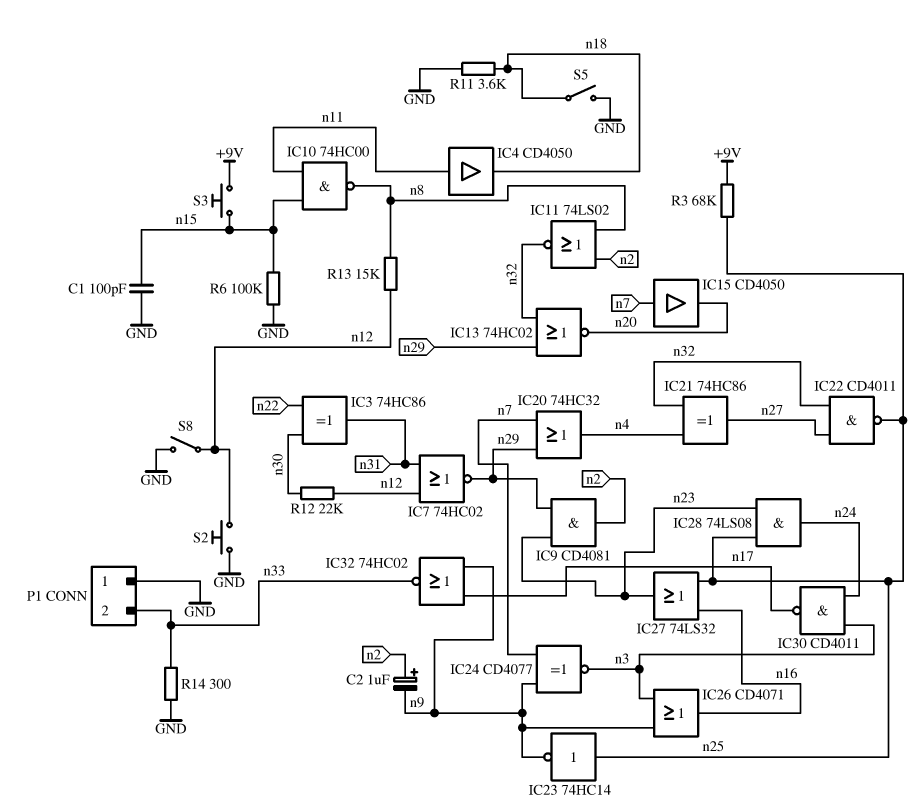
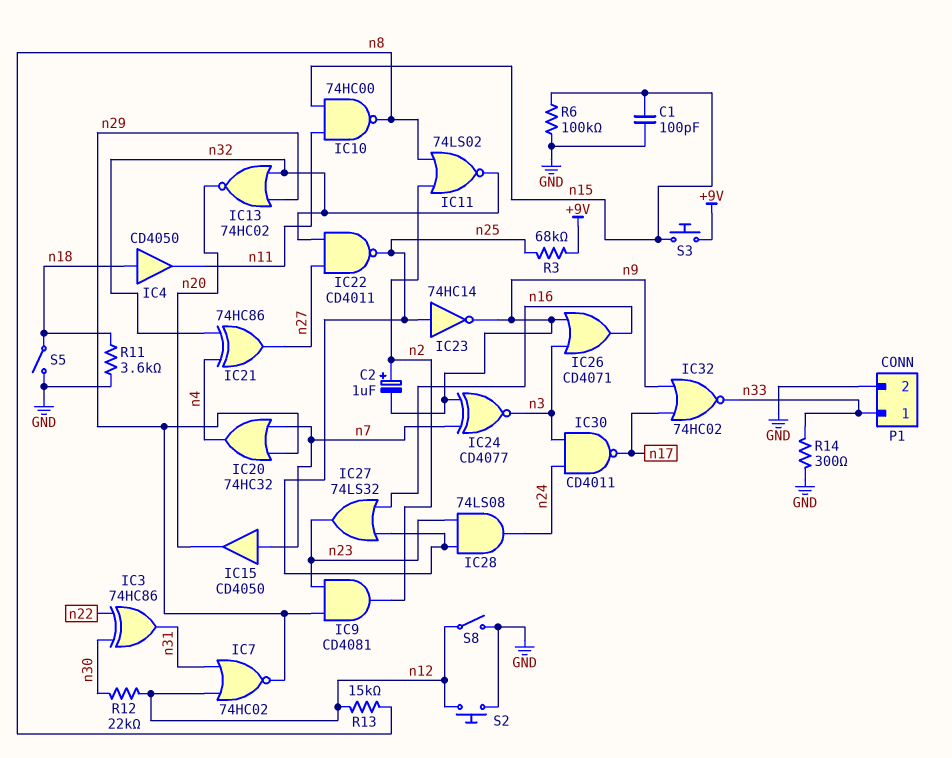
IC4: buffer CD4050 (in n11, out n18) -> buffer CD4050 (in n18, out n11)
P1 pin 1: GND -> n33
P1 pin 2: n33 -> GND

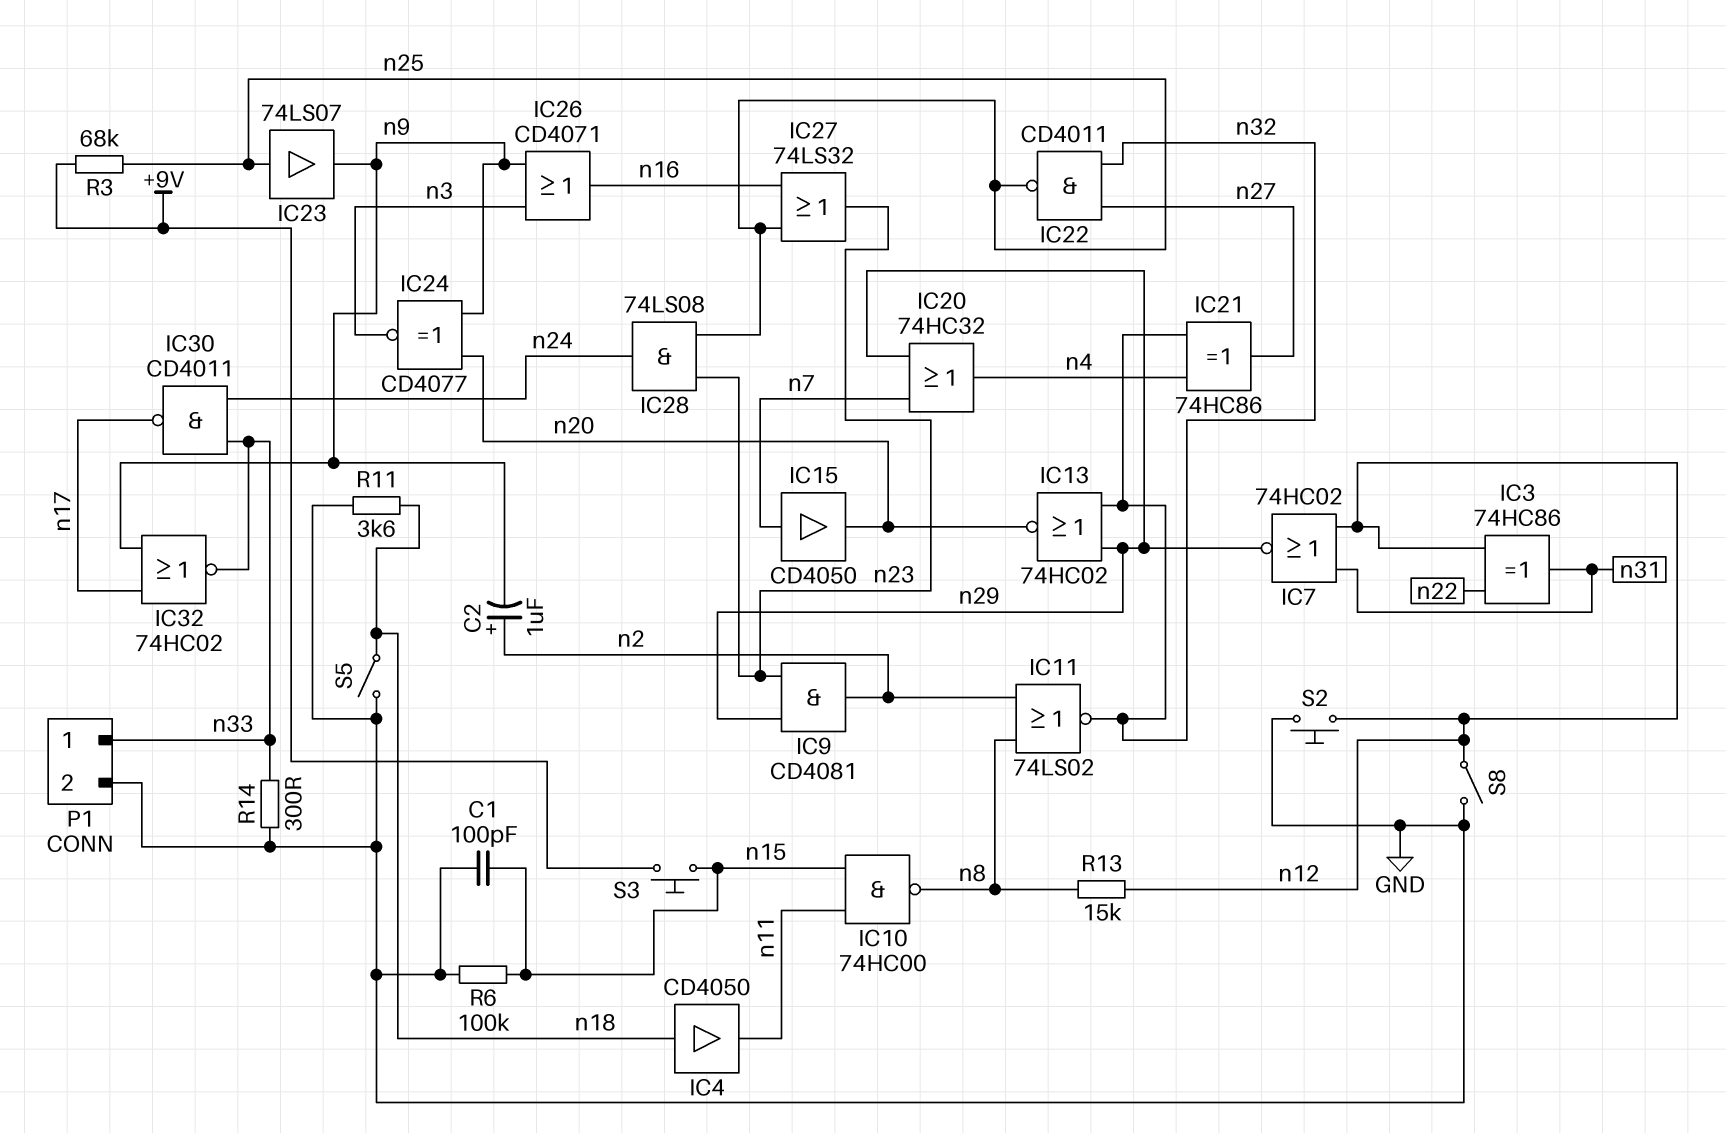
IC3: XOR 74HC86 (in n22, in n30, out n31) -> XOR 74HC86 (in n12, in n22, out n31)
IC23: NOT 74HC14 (in n25, out n9) -> buffer 74LS07 (in n25, out n9)
IC24: XNOR CD4077 (in n7, in n9, out n3) -> XNOR CD4077 (in n9, in n20, out n3)
IC30: NAND CD4011 (in n3, in n24, out n17) -> NAND CD4011 (in n24, in n33, out n17)
R12: 22k (n12, n30) -> none

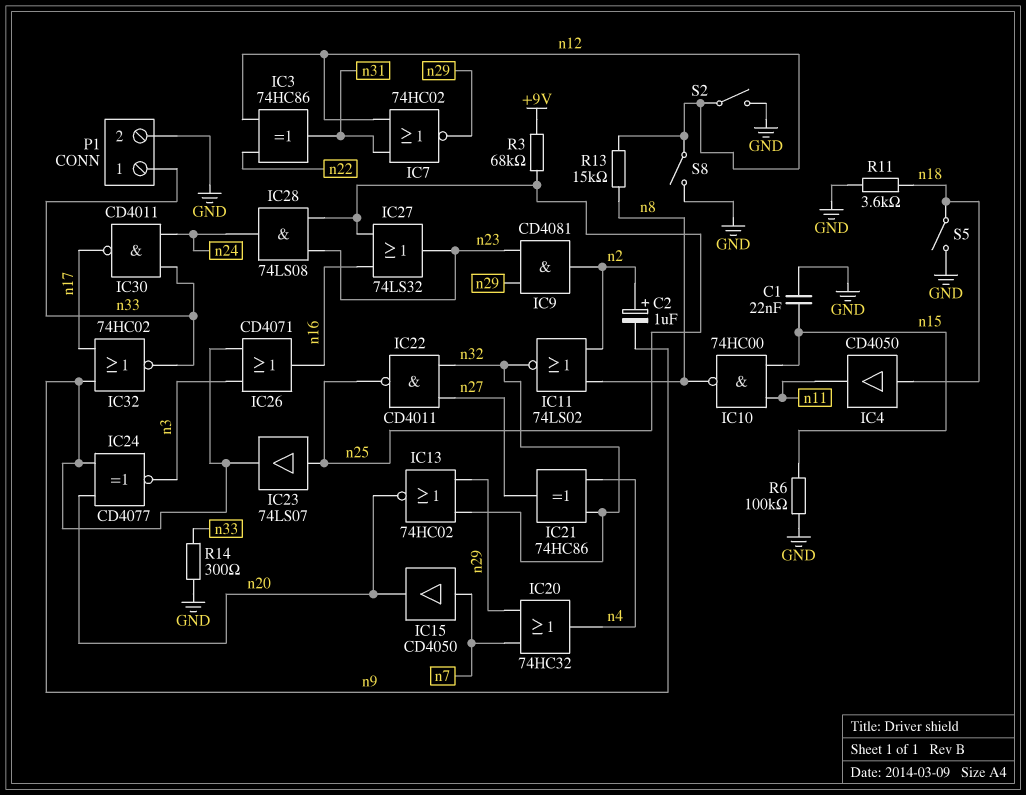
C1: 100pF (GND, n15) -> 22nF (GND, n15)
S2: button (GND, n12) -> switch (GND, n12)
S3: button (+9V, n15) -> none

